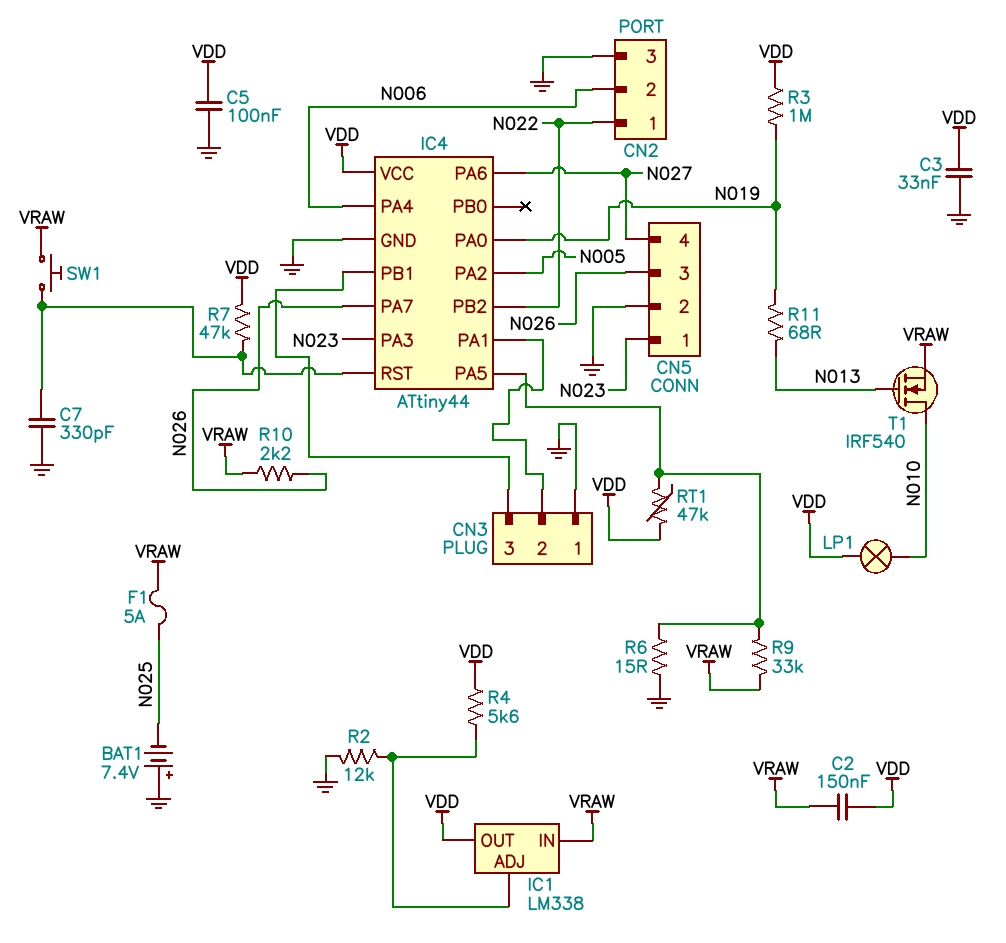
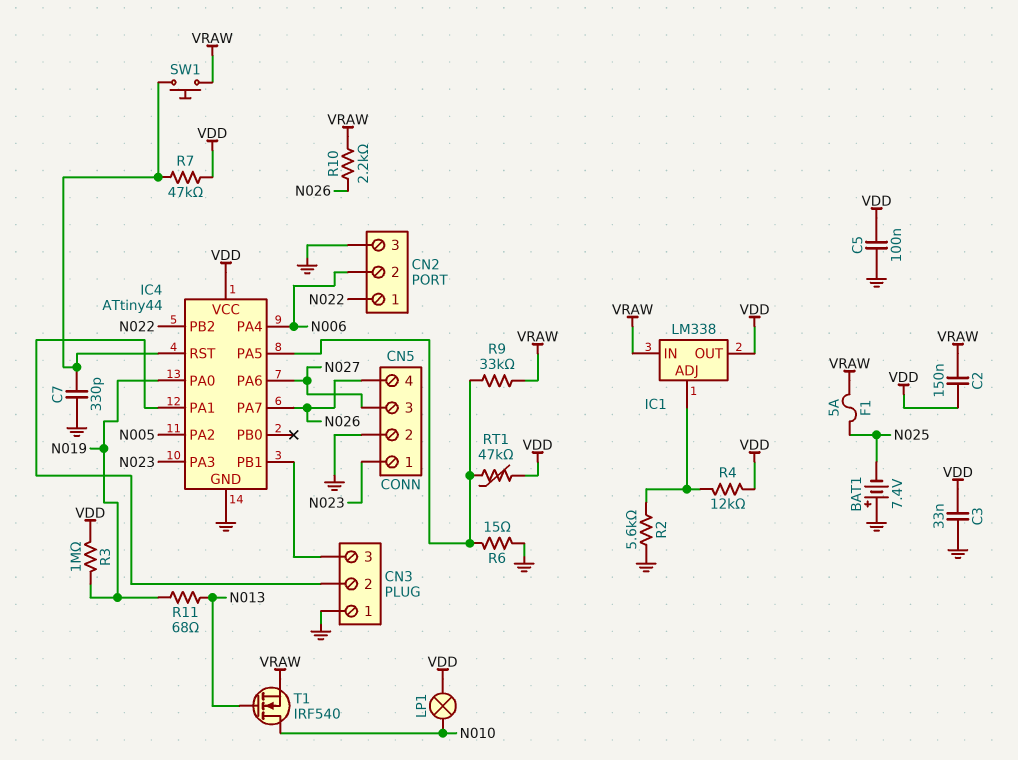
CN5 pin 3: N026 -> N027
CN5 pin 4: N027 -> N026
R2: 12k (GND, IC1/ADJ) -> 5.6k (GND, IC1/ADJ)
R4: 5.6k (IC1/ADJ, VDD) -> 12k (IC1/ADJ, VDD)

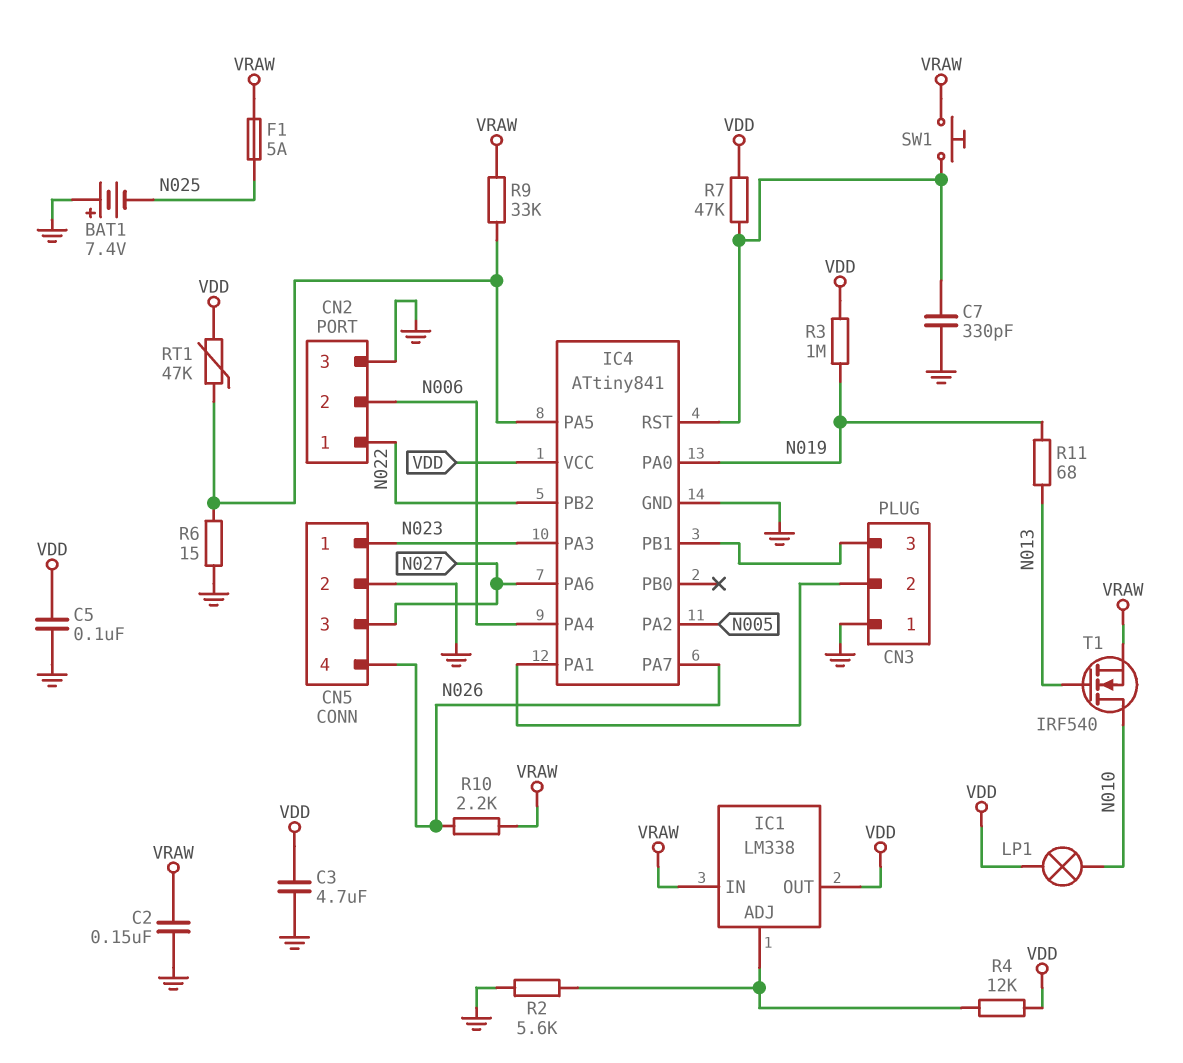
C2: 150nF (VDD, VRAW) -> 150nF (GND, VRAW)
C3: 33nF (GND, VDD) -> 4.7uF (GND, VDD)
IC4: ATtiny44 -> ATtiny841

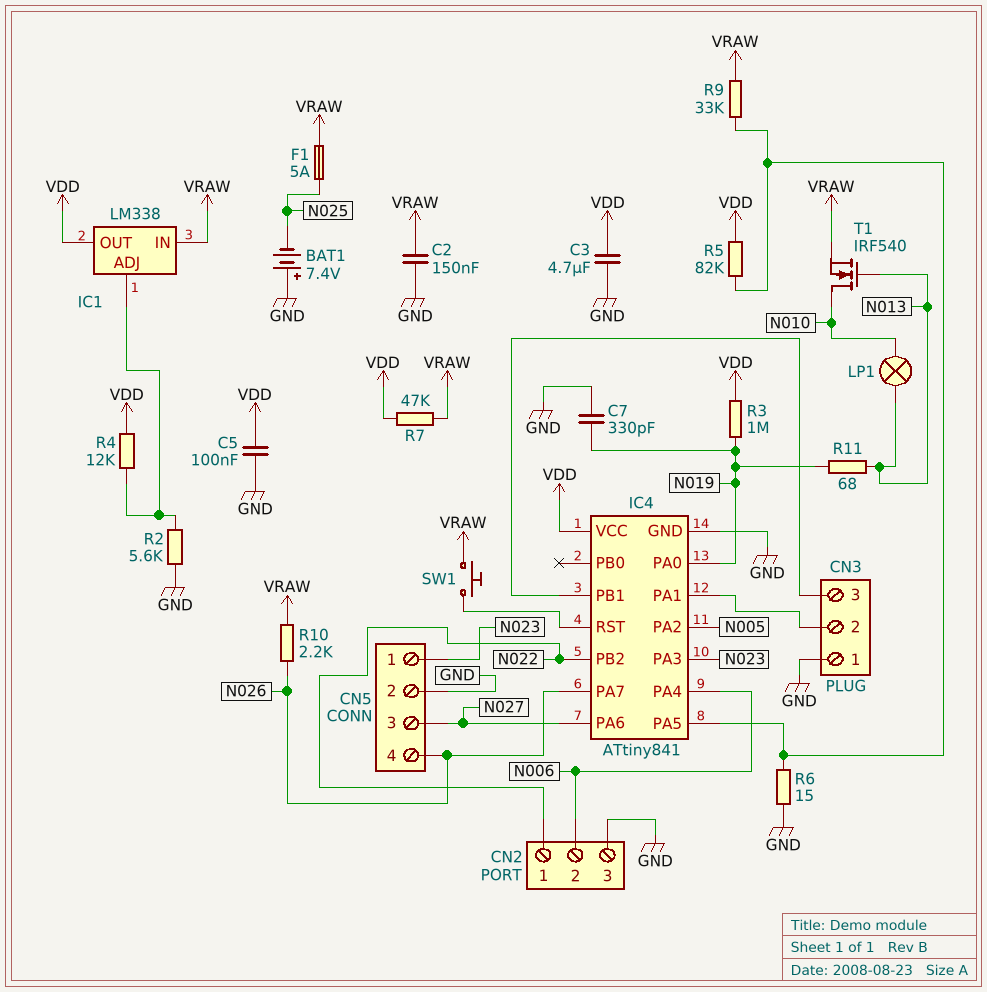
C7: 330pF (GND, IC4/RST) -> 330pF (GND, N019)
LP1: lamp (N010, VDD) -> lamp (N010, N013)
R5: none -> 82k (IC4/PA5, VDD)
R7: 47k (IC4/RST, VDD) -> 47k (VDD, VRAW)
RT1: 47k (IC4/PA5, VDD) -> none

